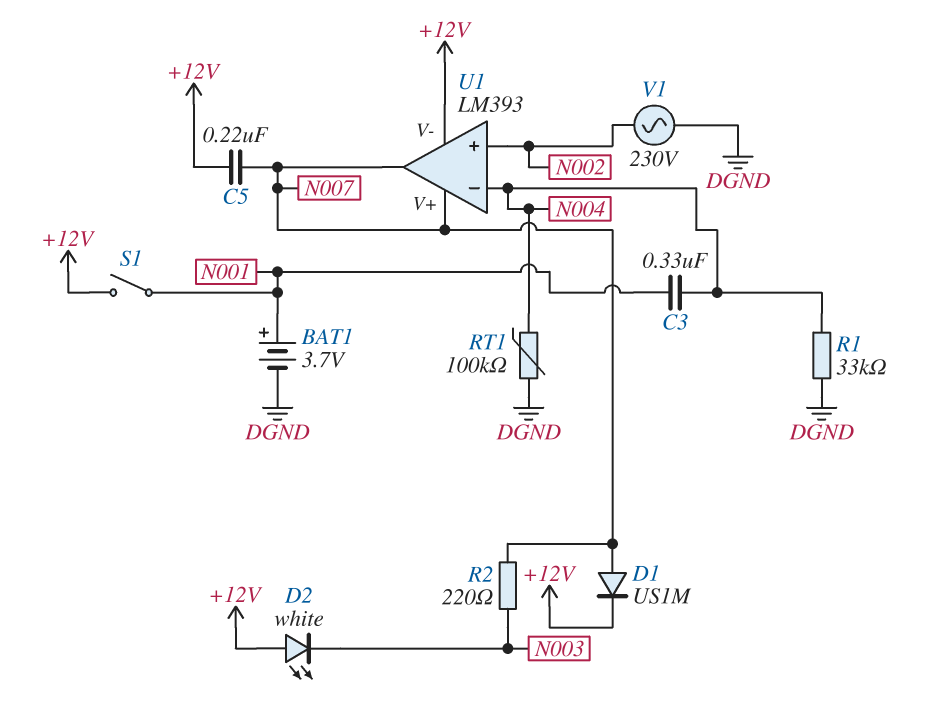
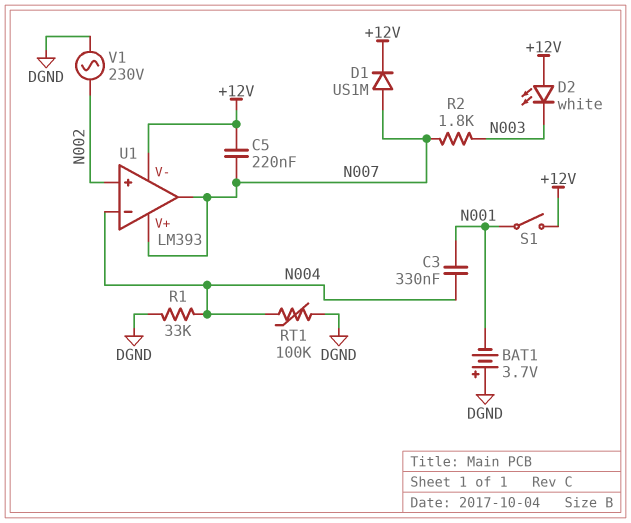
BAT1: 3.7V (plus N001, minus DGND) -> 3.7V (plus DGND, minus N001)
R2: 220 (N003, N007) -> 1.8k (N003, N007)

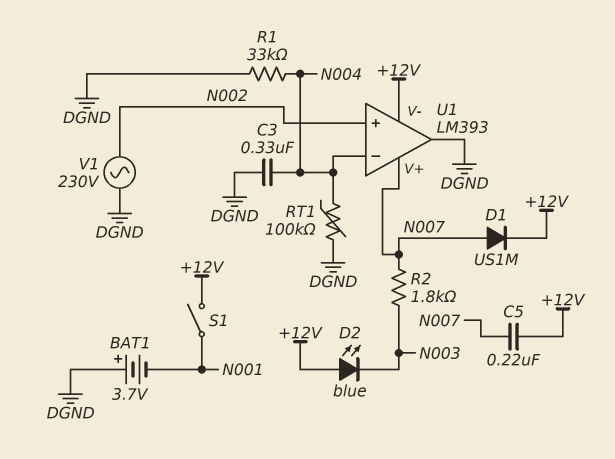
C3: 330nF (N001, N004) -> 330nF (DGND, N004)
D2: LED white (A +12V, K N003) -> LED blue (A +12V, K N003)
U1 pin out: N007 -> DGND

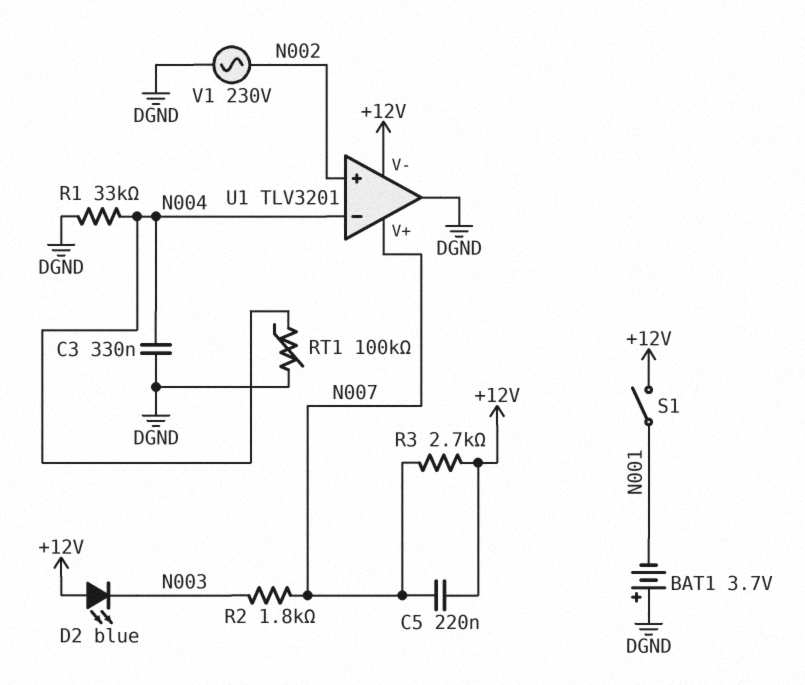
D1: diode US1M (A N007, K +12V) -> none
R3: none -> 2.7k (+12V, N007)
U1: LM393 -> TLV3201

